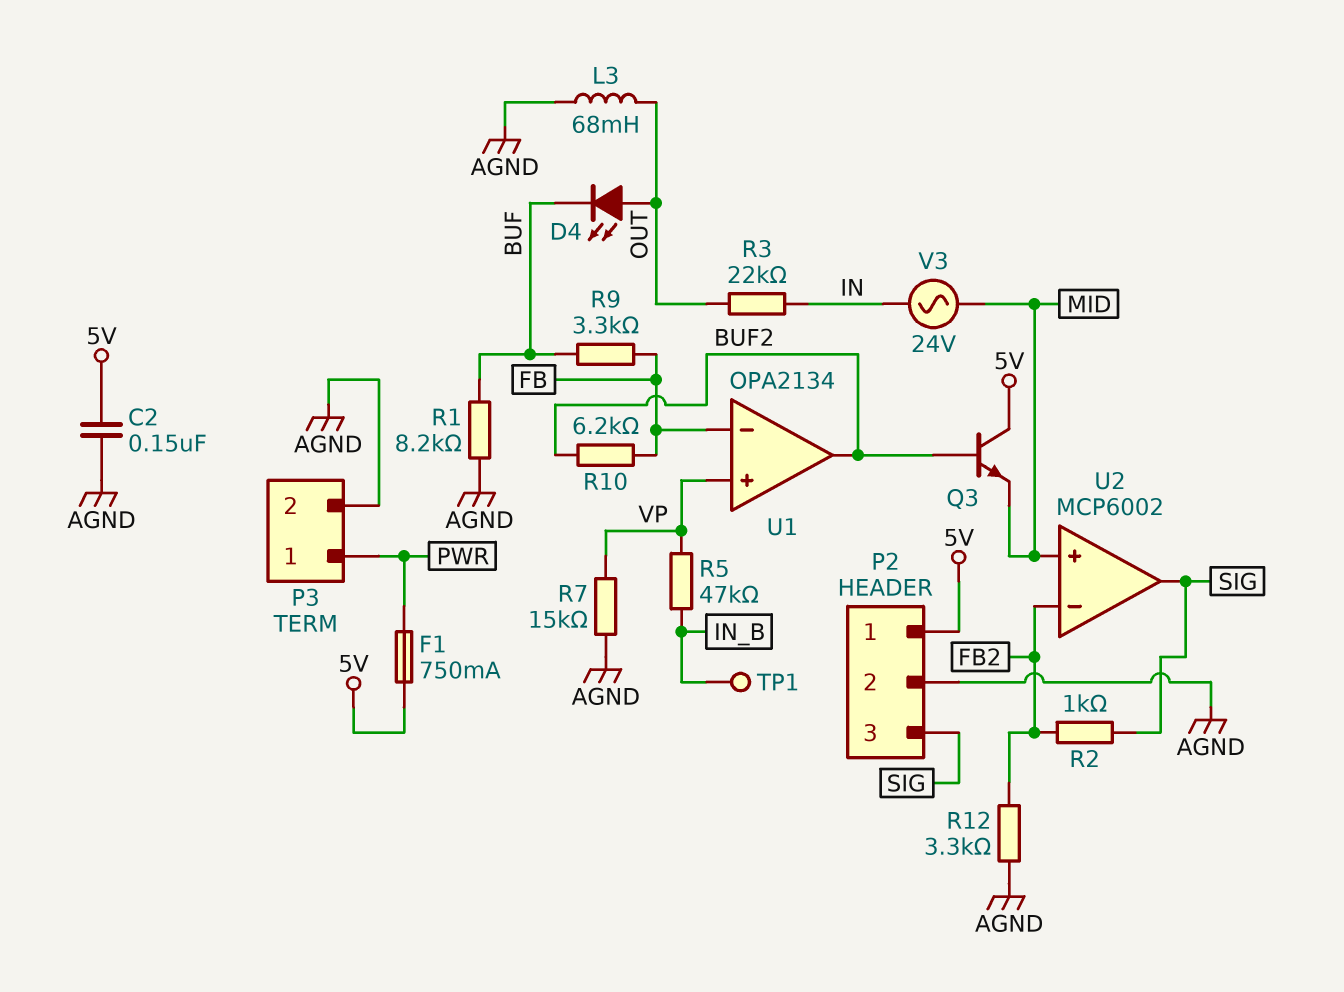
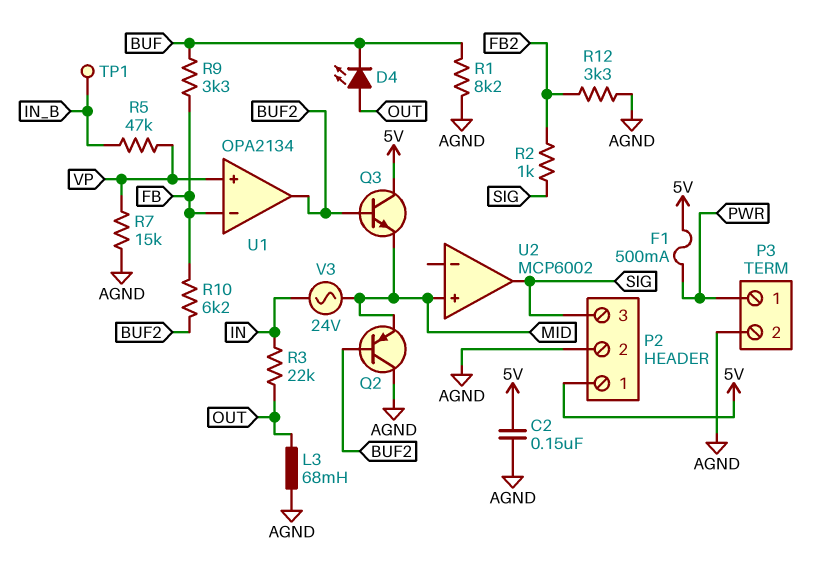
F1: 750mA (5V, PWR) -> 500mA (5V, PWR)
Q2: none -> PNP (B BUF2, C AGND, E MID)
U2 pin in-: FB2 -> none

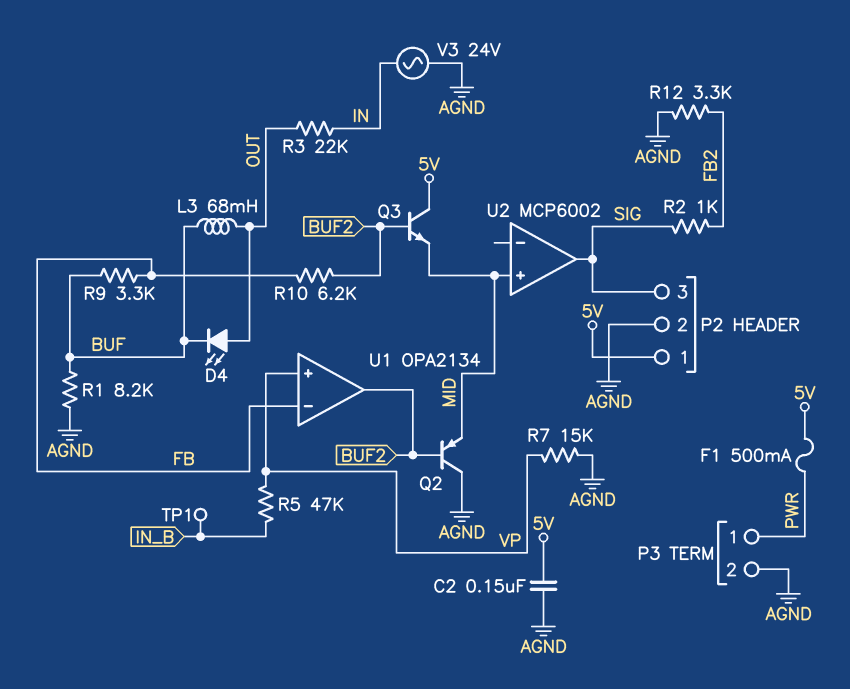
L3: 68mH (AGND, OUT) -> 68mH (BUF, OUT)
V3: AC 24V (IN, MID) -> AC 24V (AGND, IN)

